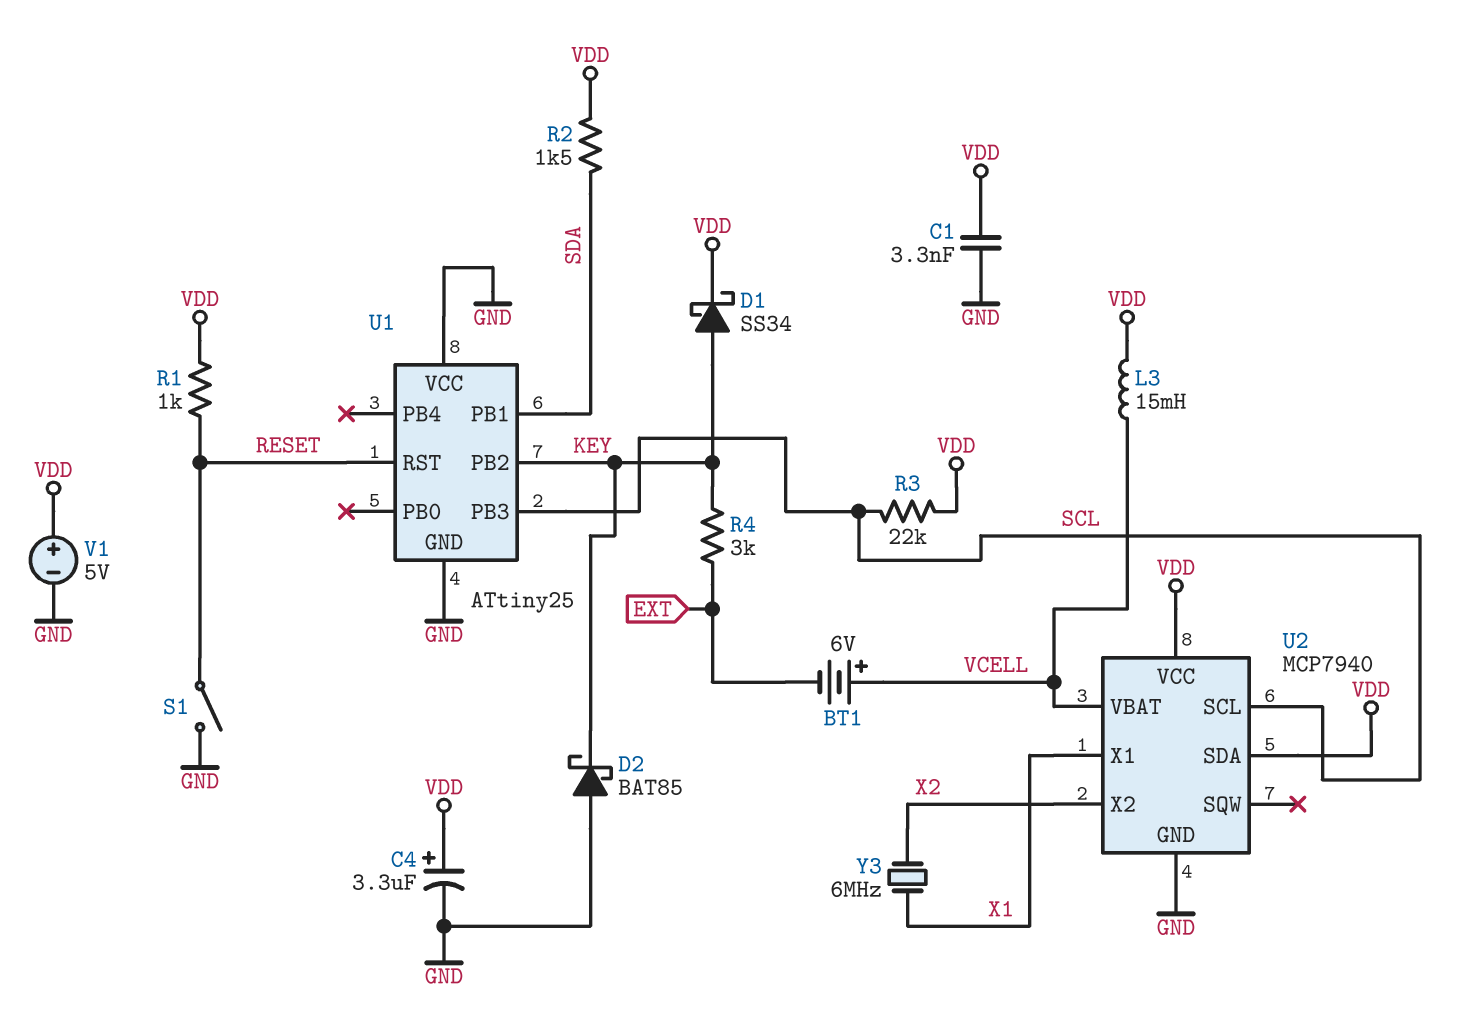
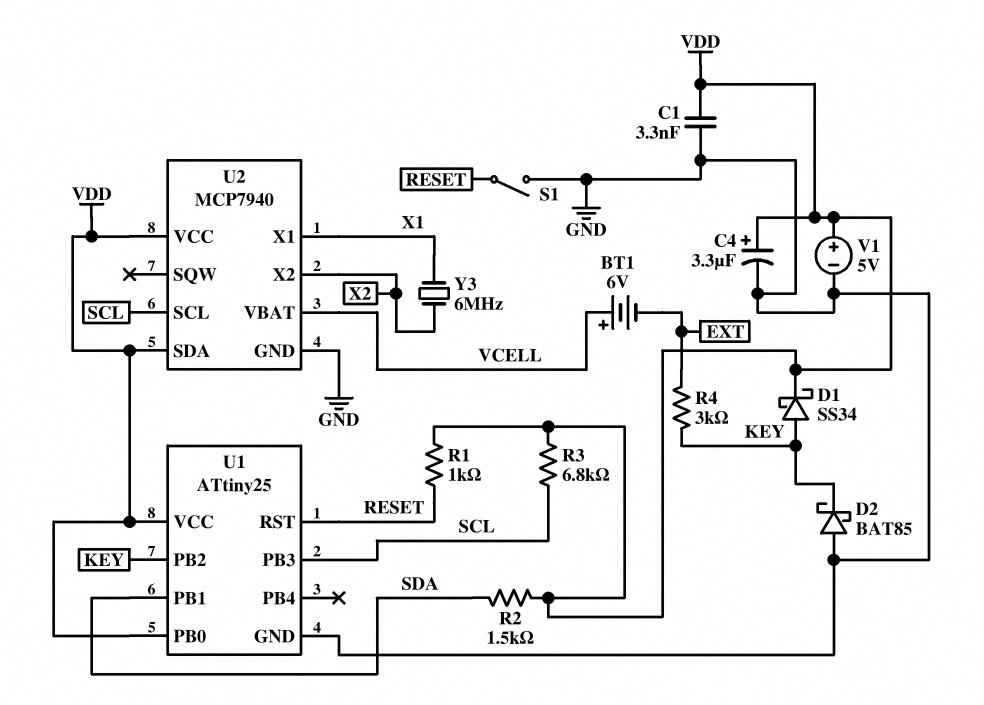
L3: 15mH (VCELL, VDD) -> none
R3: 22k (SCL, VDD) -> 6.8k (SCL, VDD)
U1 pin PB0: none -> VDD
U1 pin VCC: GND -> VDD

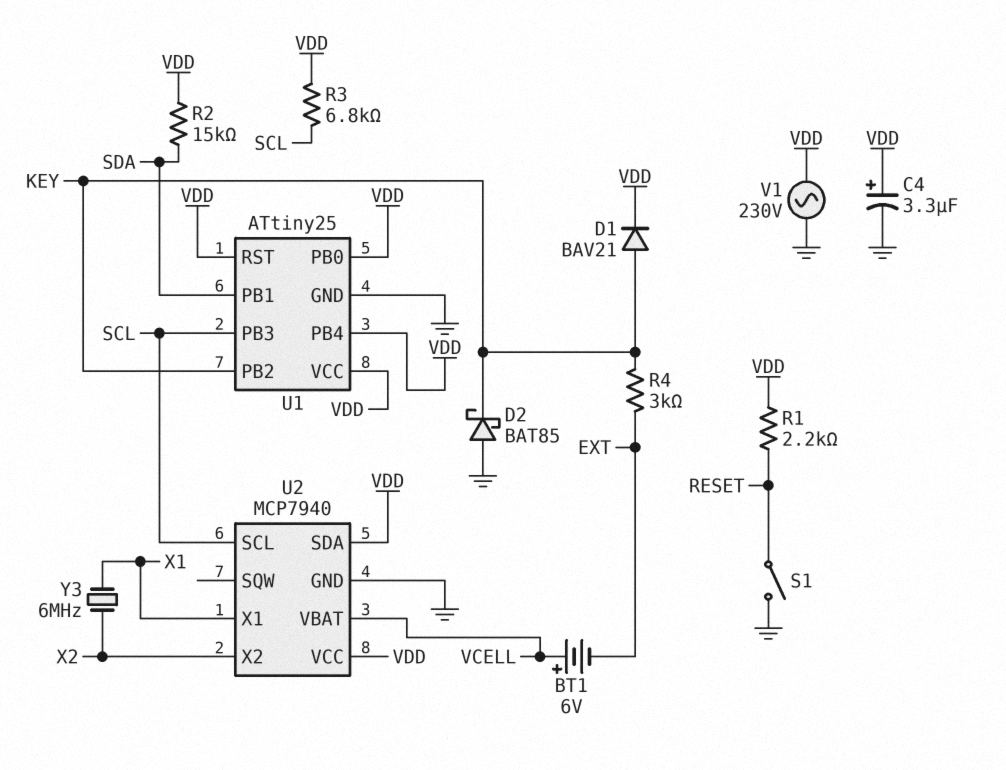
C1: 3.3nF (GND, VDD) -> none
D1: schottky SS34 (A KEY, K VDD) -> diode BAV21 (A KEY, K VDD)
R1: 1k (RESET, VDD) -> 2.2k (RESET, VDD)
R2: 1.5k (SDA, VDD) -> 15k (SDA, VDD)
U1 pin PB4: none -> VDD
U1 pin RST: RESET -> VDD
V1: 5V (plus VDD, minus GND) -> AC 230V (GND, VDD)

